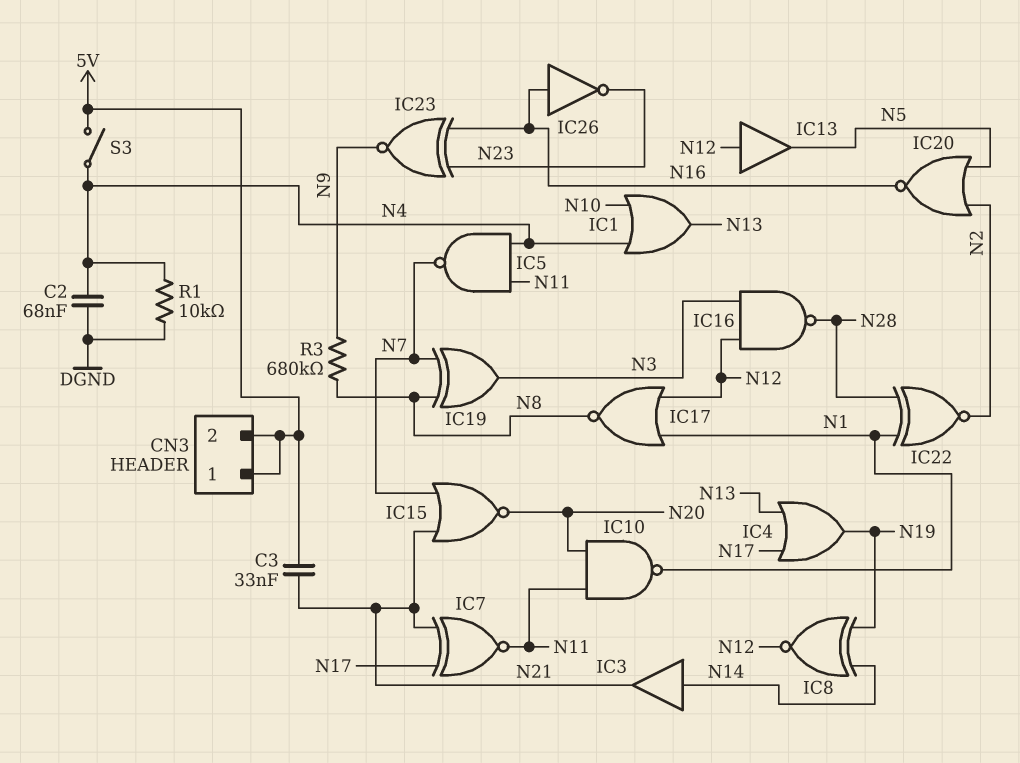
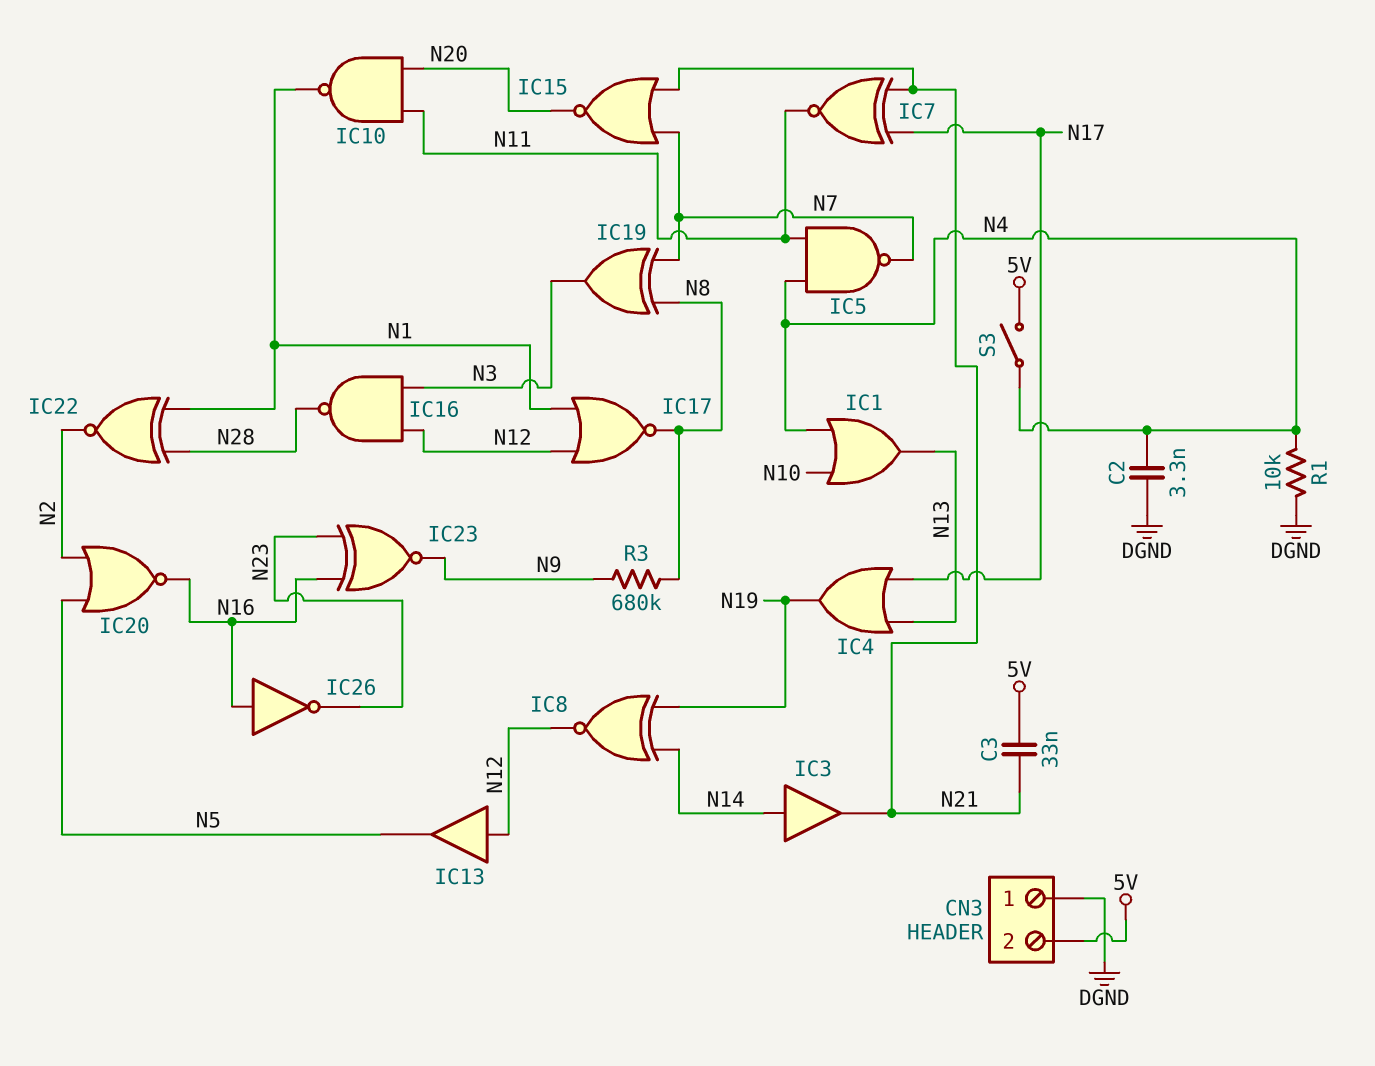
C2: 68nF (DGND, N4) -> 3.3nF (DGND, N4)
CN3 pin 1: 5V -> DGND

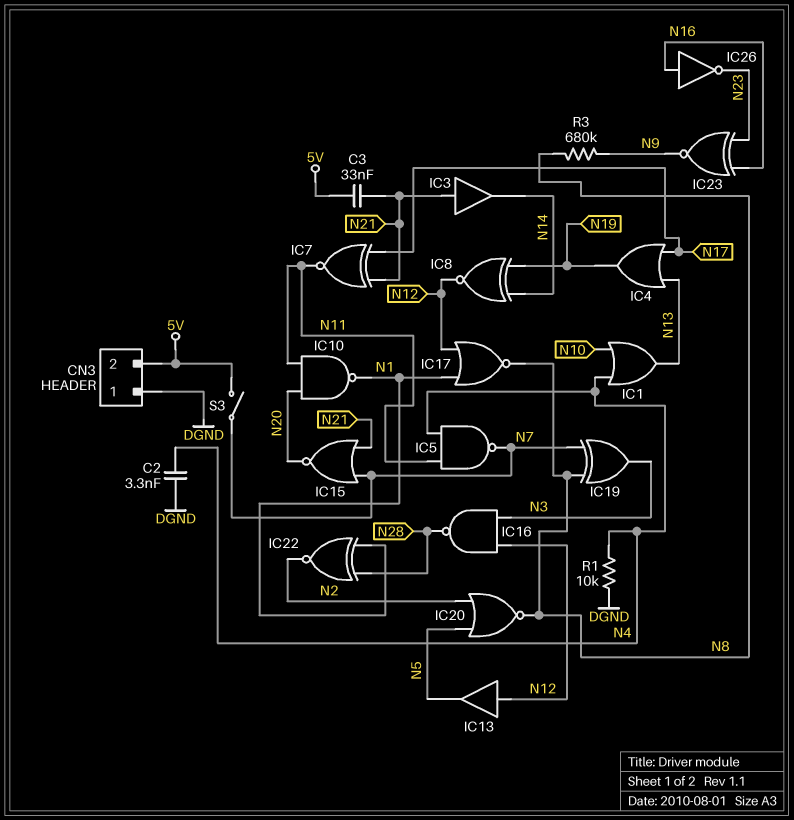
IC3: buffer (in N14, out N21) -> buffer (in N21, out N14)
IC20: NOR (in N2, in N5, out N16) -> NOR (in N2, in N5, out N8)
S3: switch (5V, N4) -> switch (5V, N7)

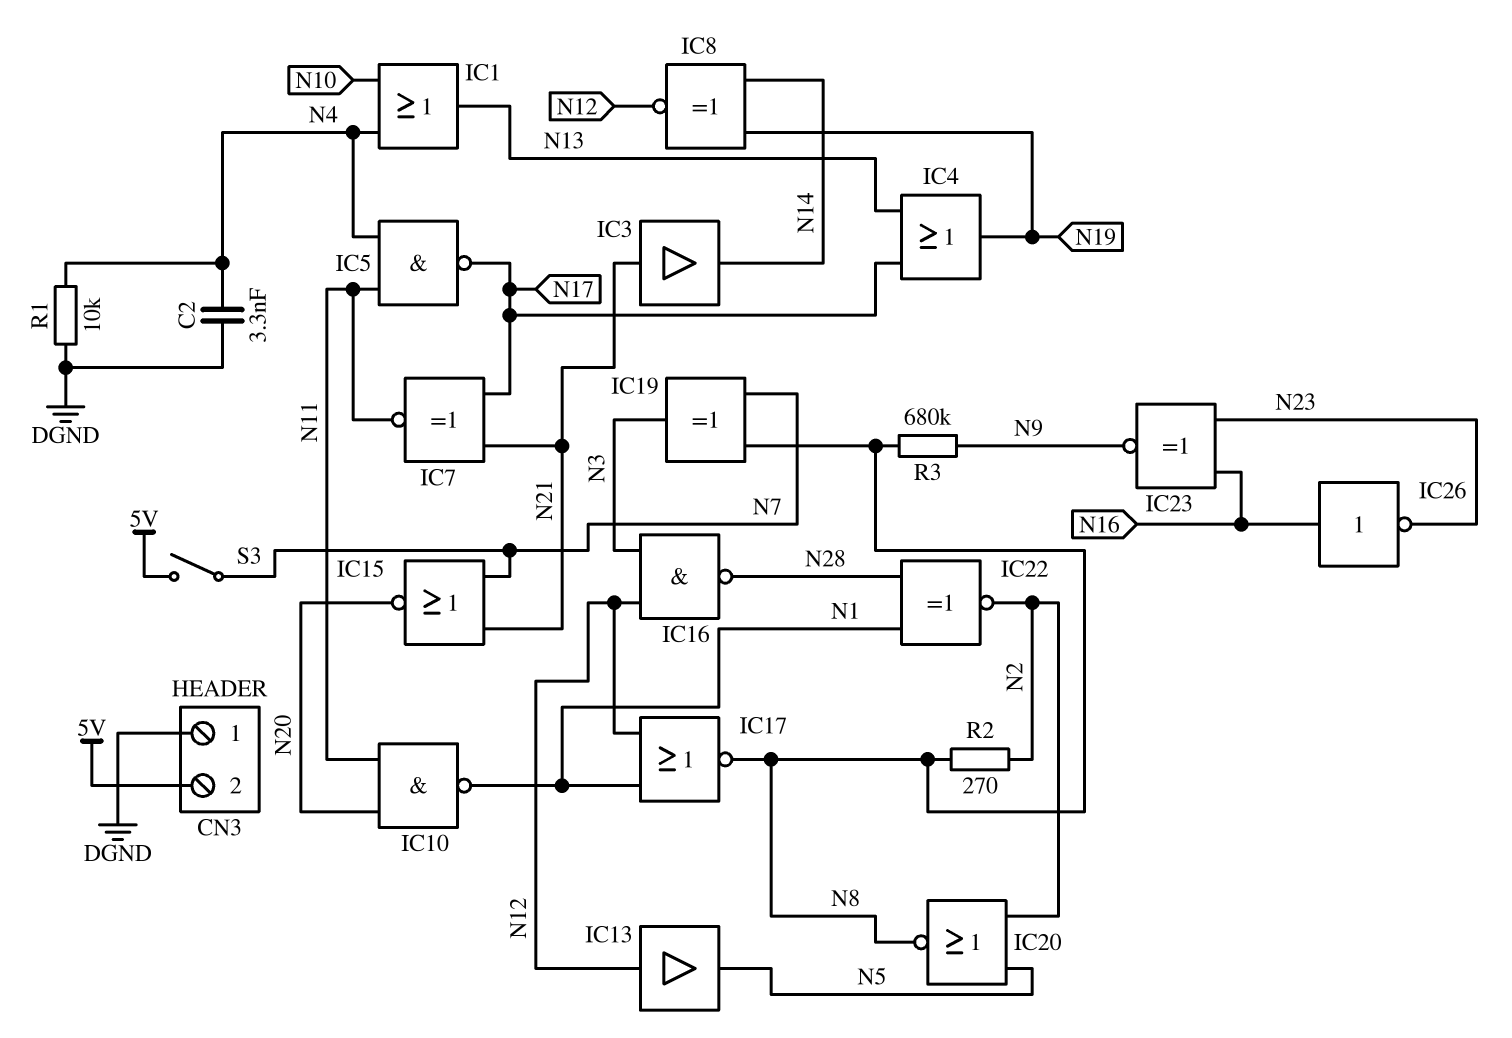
C3: 33nF (5V, N21) -> none
IC5: NAND (in N4, in N11, out N7) -> NAND (in N4, in N11, out N17)
R2: none -> 270 (N2, N8)

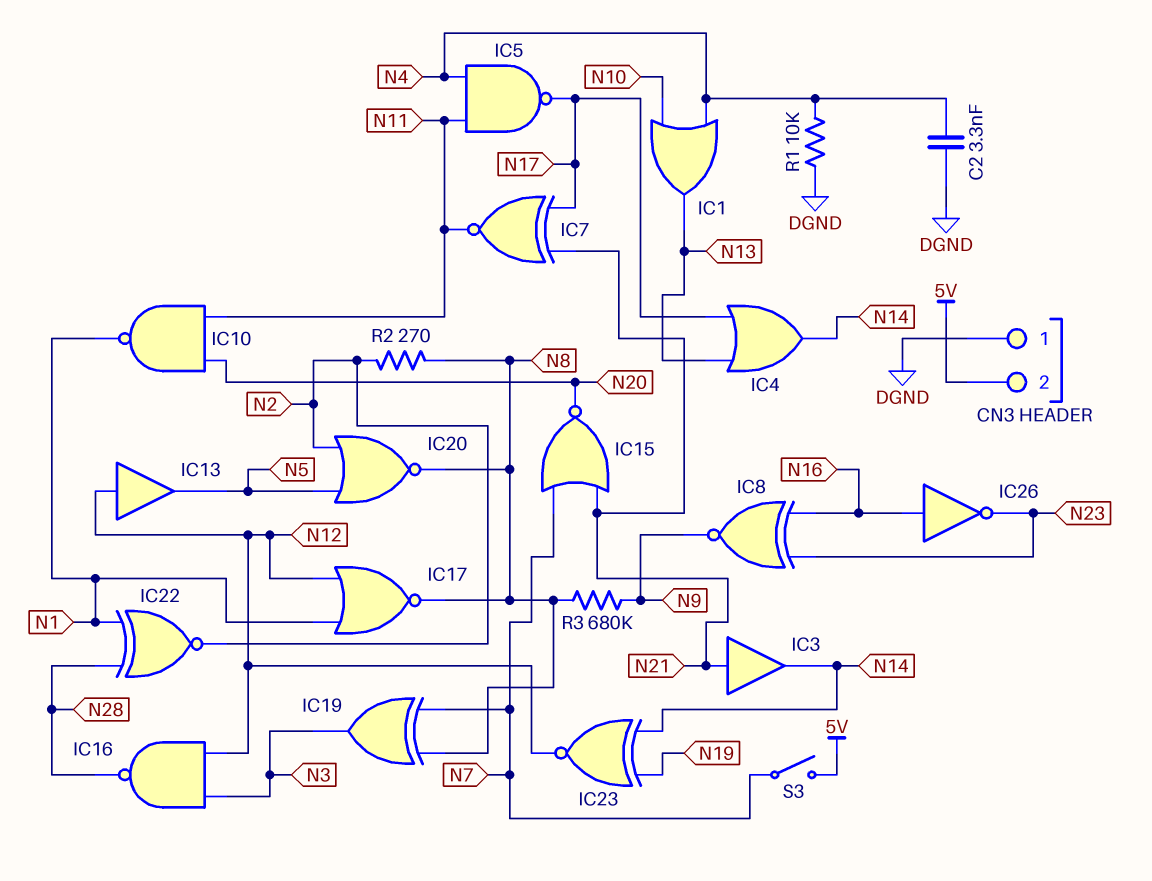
IC4: OR (in N13, in N17, out N19) -> OR (in N13, in N17, out N14)
IC8: XNOR (in N14, in N19, out N12) -> XNOR (in N16, in N23, out N9)
IC23: XNOR (in N16, in N23, out N9) -> XNOR (in N14, in N19, out N12)

